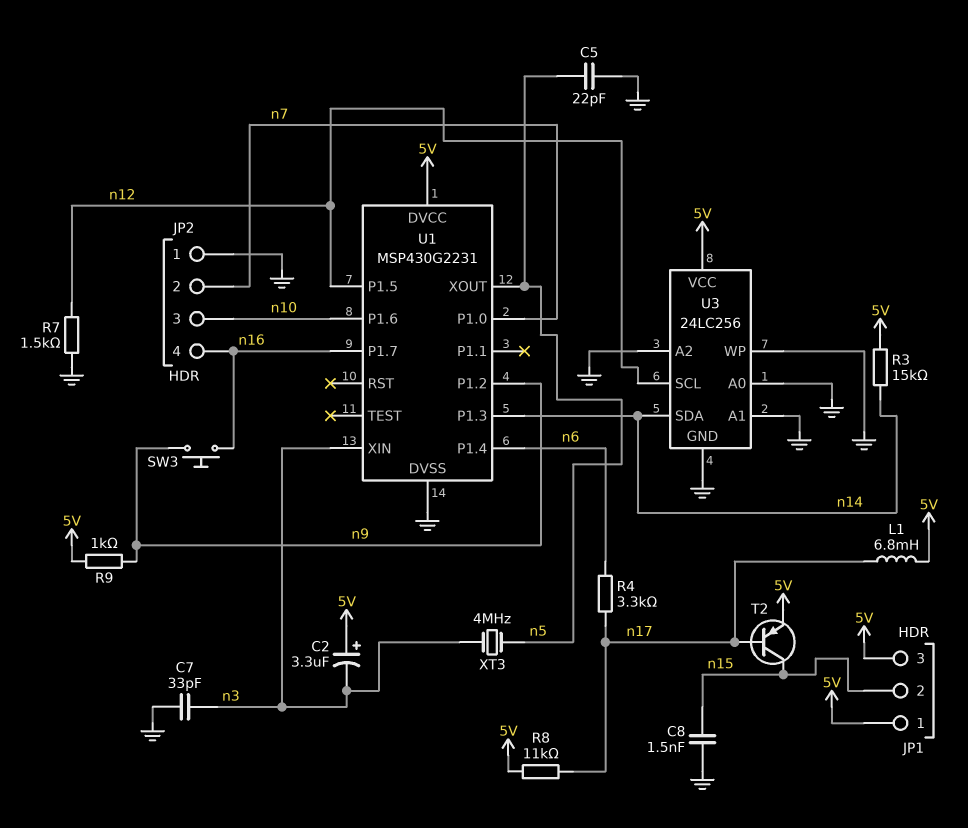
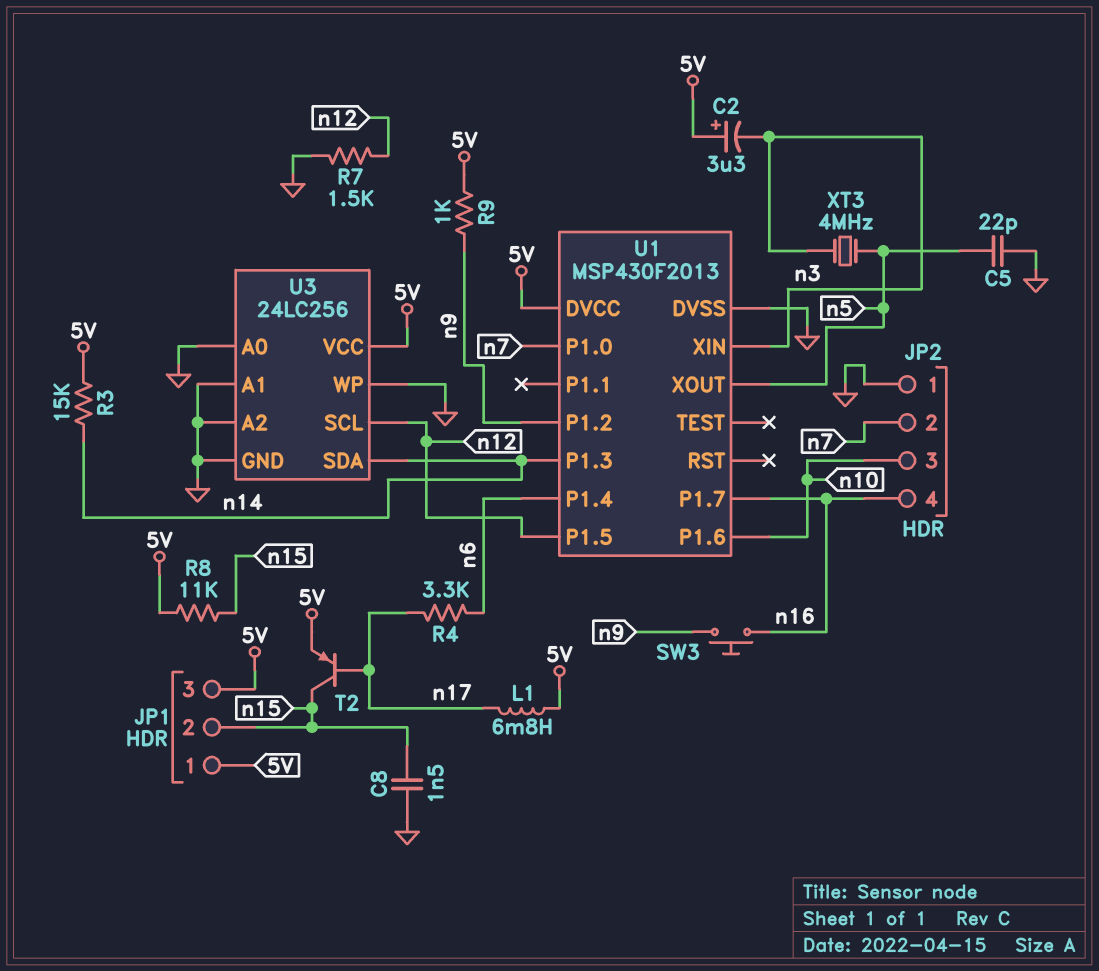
C7: 33pF (GND, n3) -> none
R8: 11k (5V, n17) -> 11k (5V, n15)
U1: MSP430G2231 -> MSP430F2013

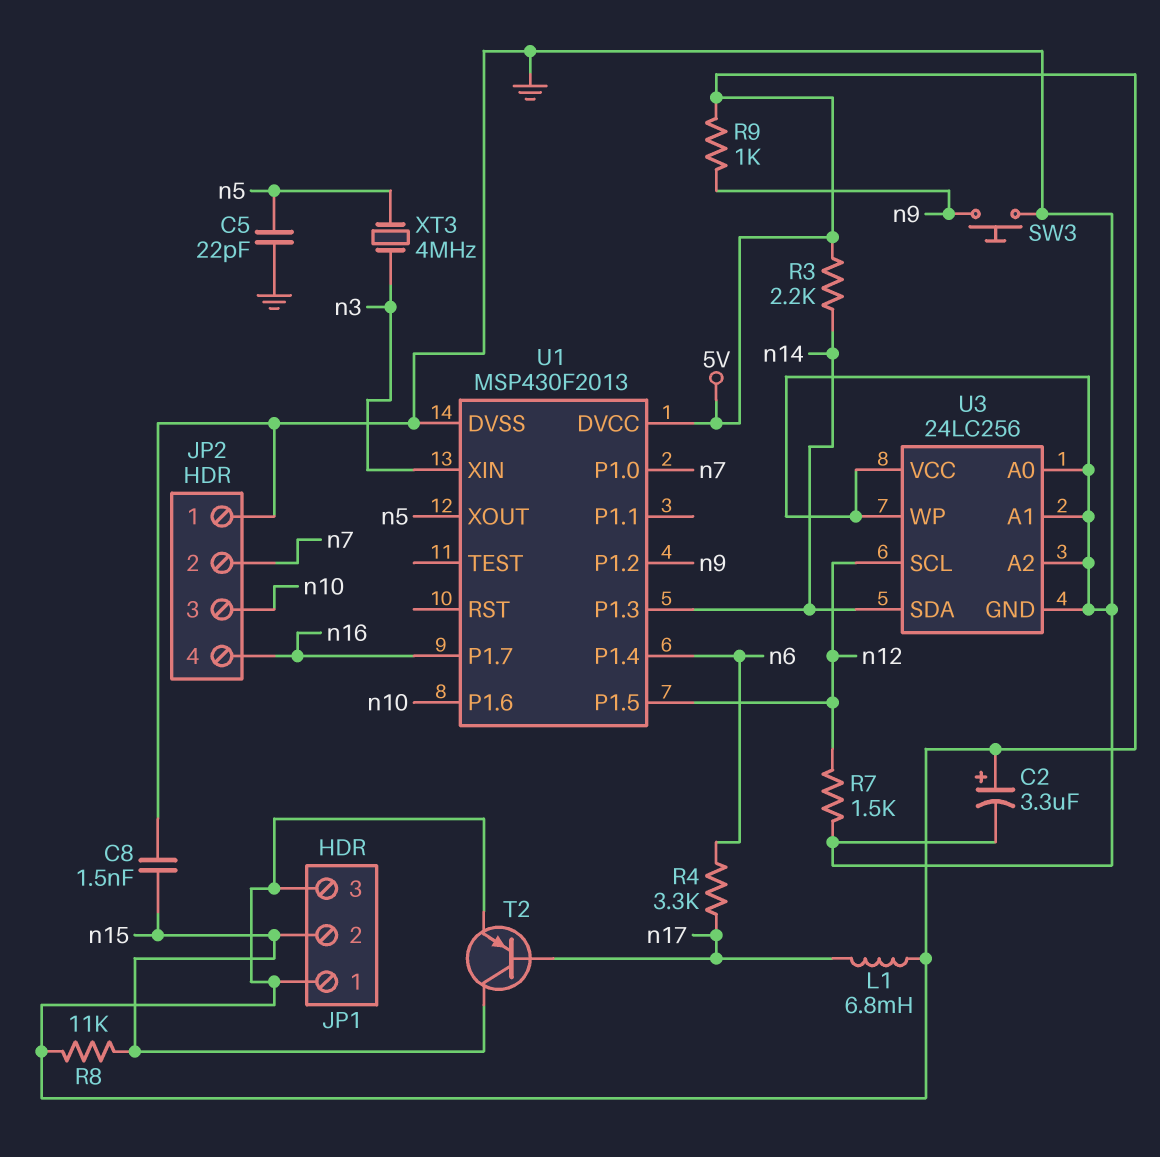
C2: 3.3uF (plus 5V, minus n3) -> 3.3uF (plus 5V, minus GND)
R3: 15k (5V, n14) -> 2.2k (5V, n14)
SW3: button (n9, n16) -> button (GND, n9)
U3 pin VCC: 5V -> GND

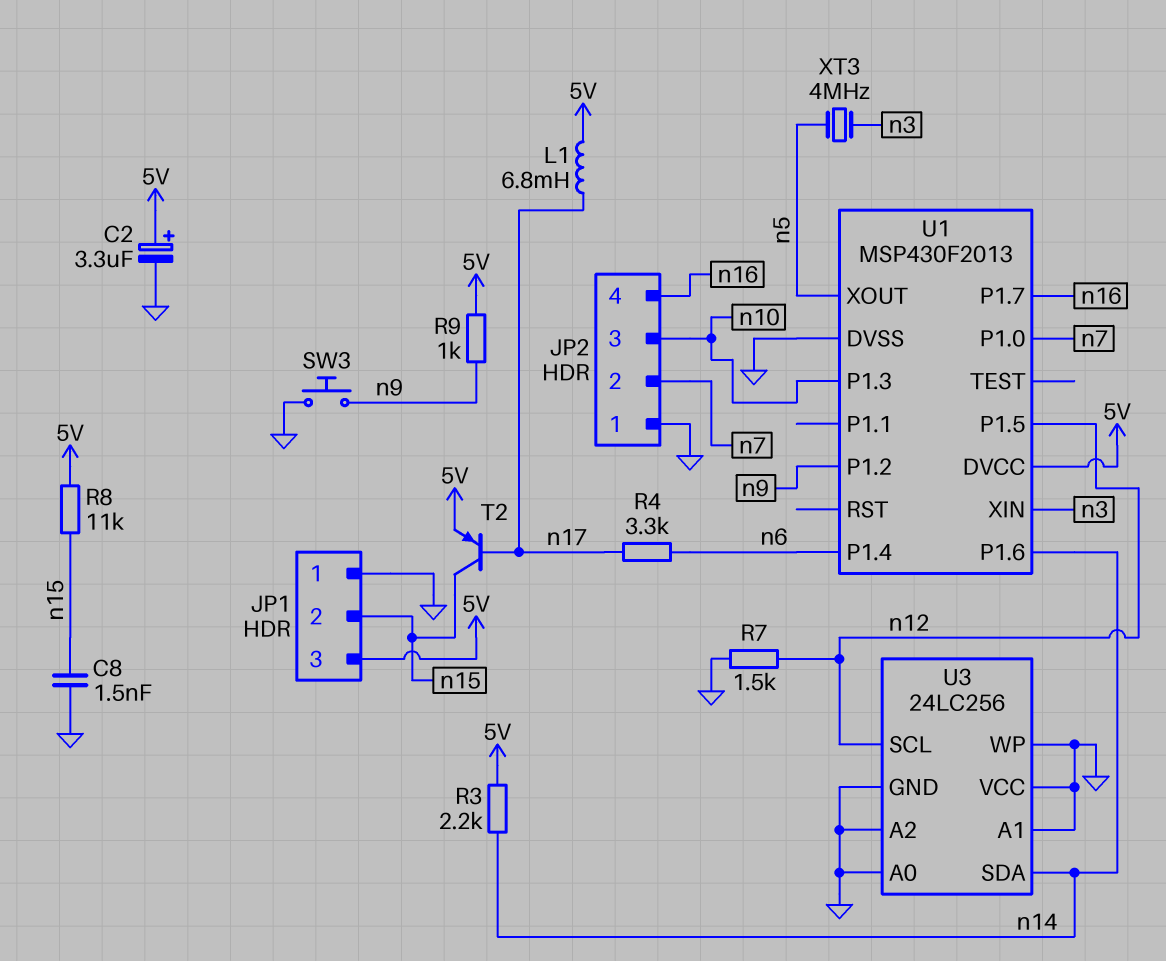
C5: 22pF (GND, n5) -> none
JP1 pin 1: 5V -> GND
U1 pin P1.3: n14 -> n10
U1 pin P1.6: n10 -> n14

